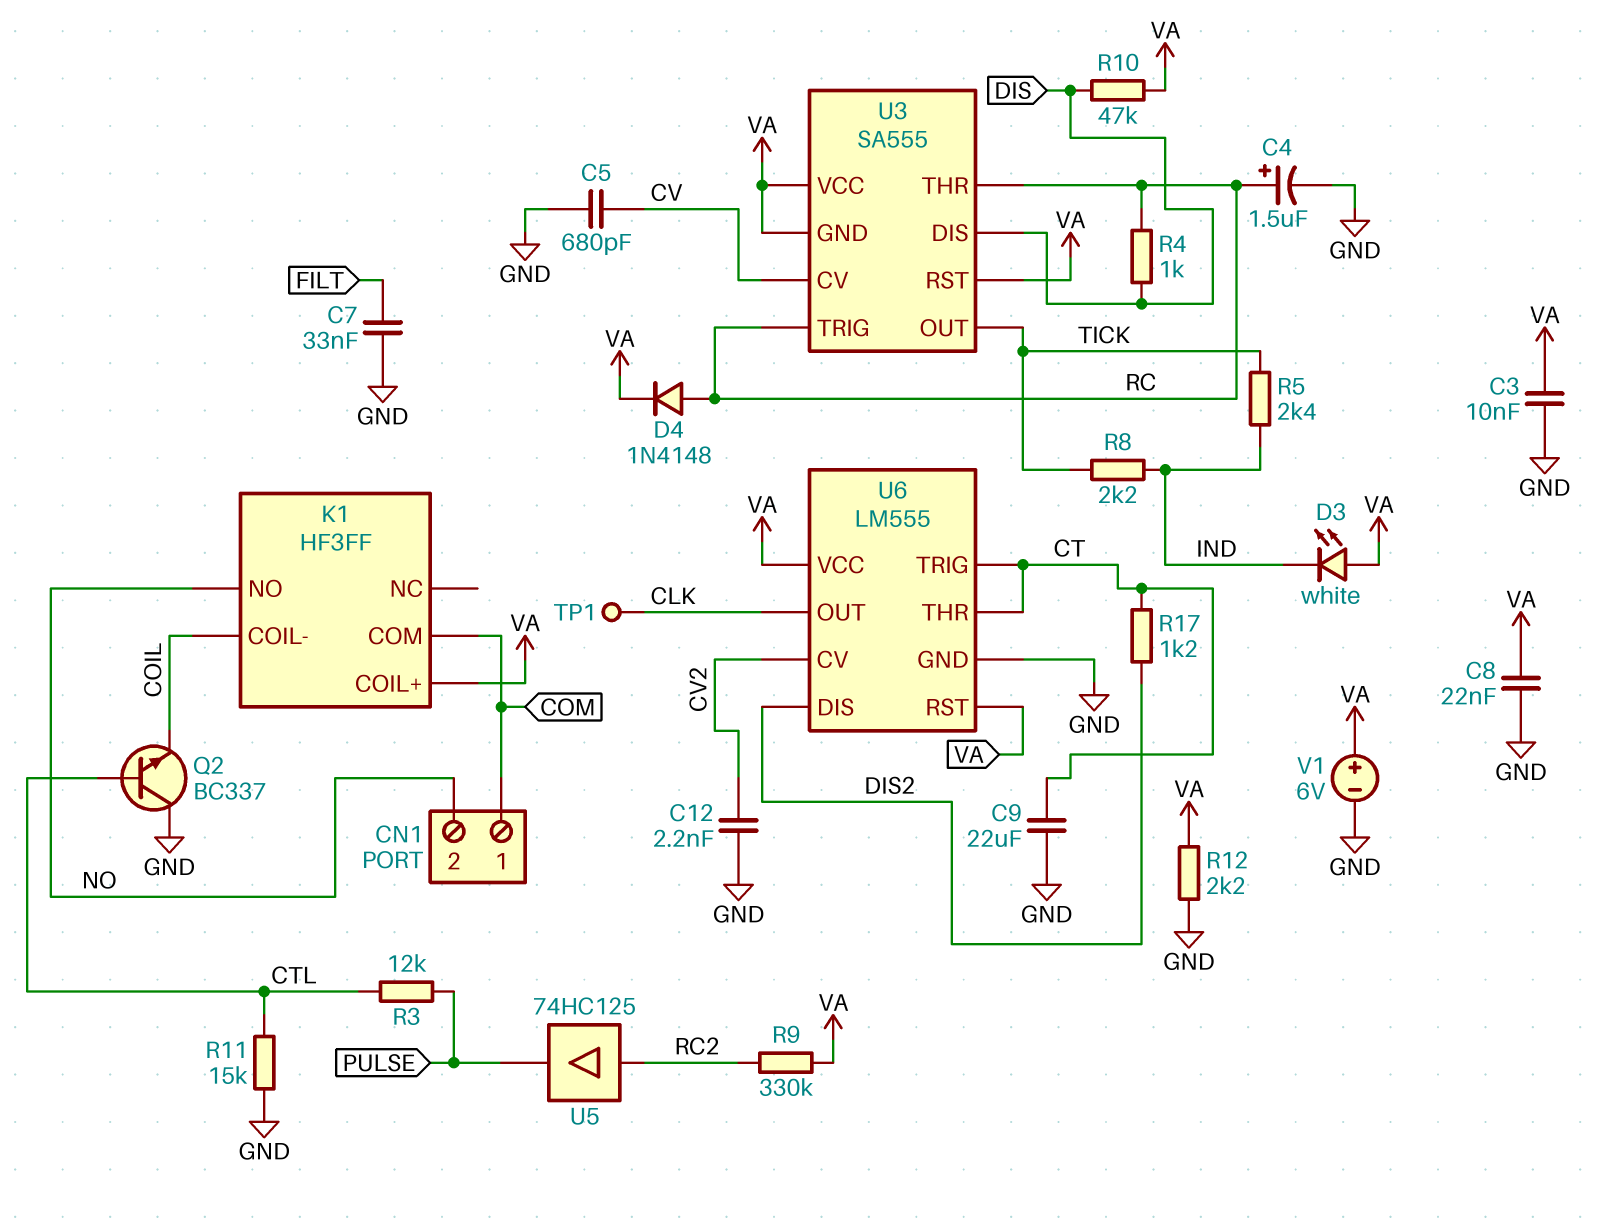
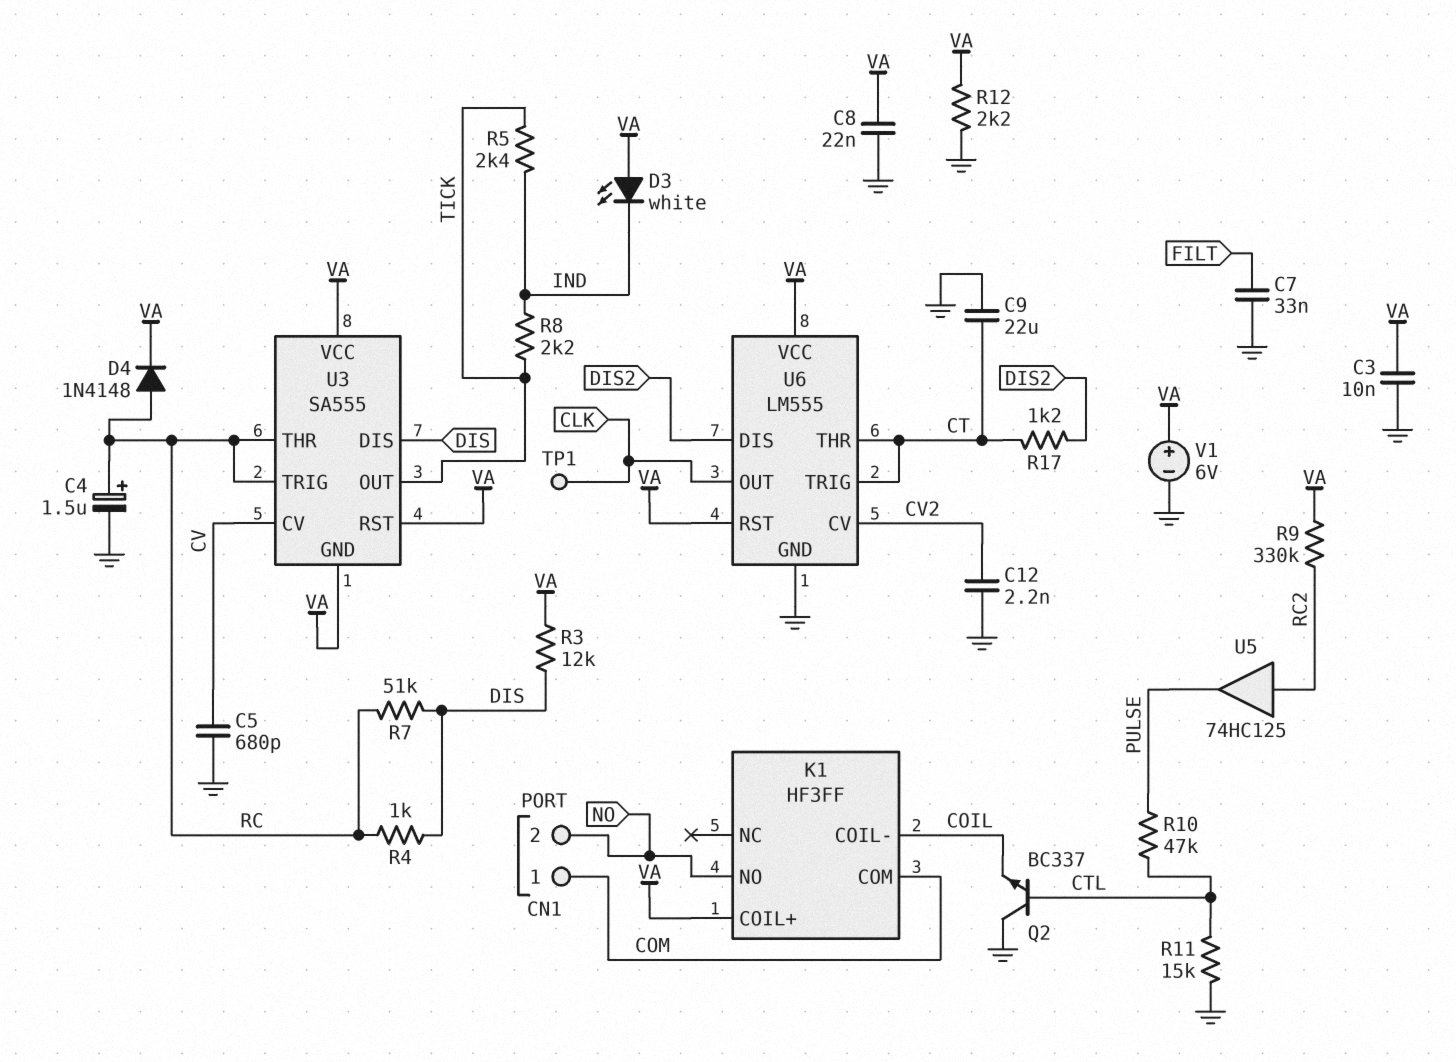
R3: 12k (CTL, PULSE) -> 12k (DIS, VA)
R7: none -> 51k (DIS, RC)
R10: 47k (DIS, VA) -> 47k (CTL, PULSE)

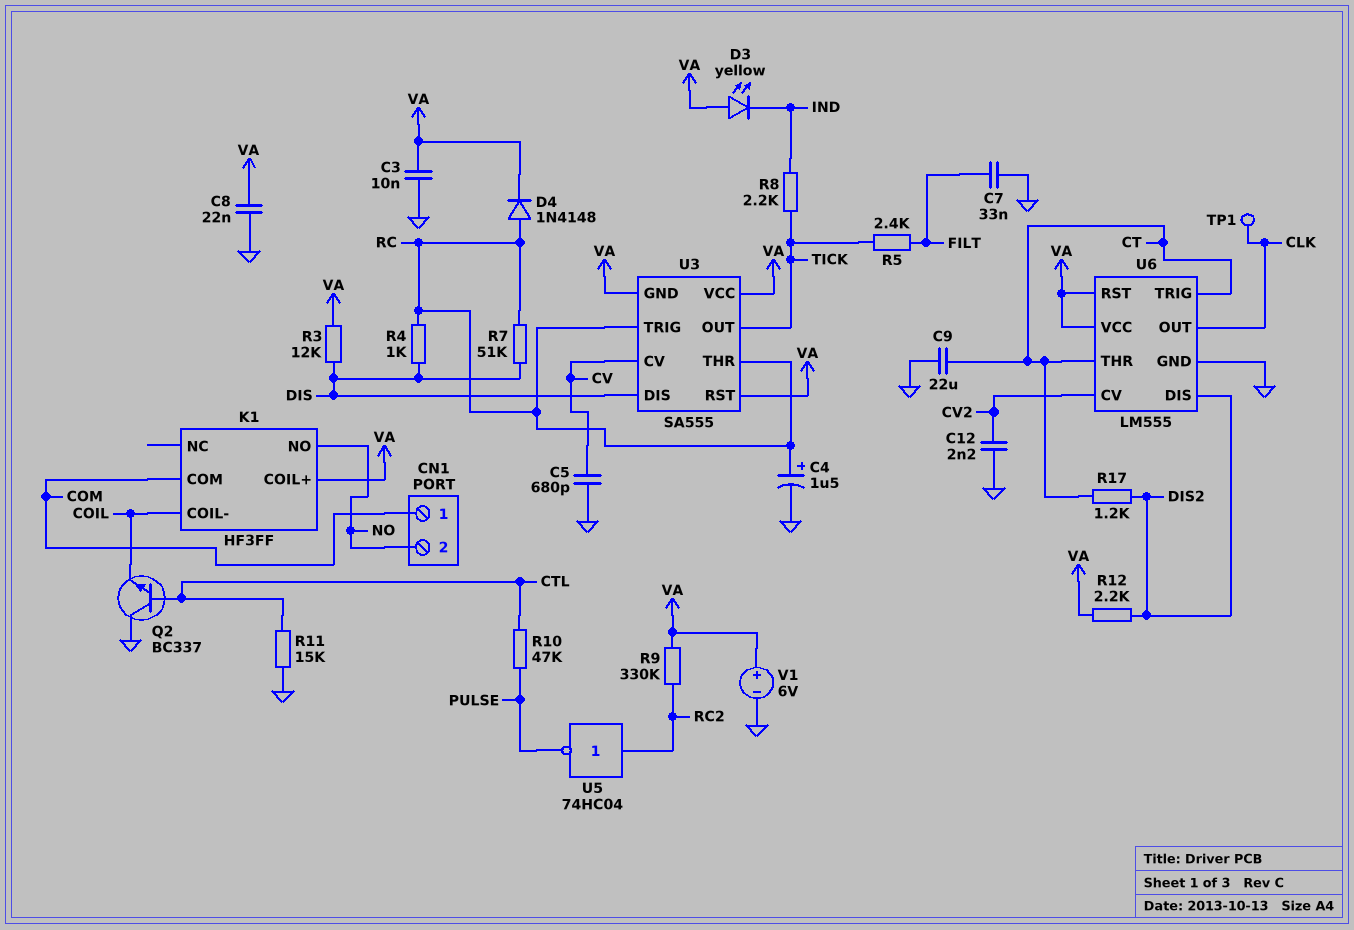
D3: LED white (A VA, K IND) -> LED yellow (A VA, K IND)
R5: 2.4k (IND, TICK) -> 2.4k (FILT, TICK)
R12: 2.2k (GND, VA) -> 2.2k (DIS2, VA)
U5: buffer 74HC125 (in RC2, out PULSE) -> NOT 74HC04 (in RC2, out PULSE)

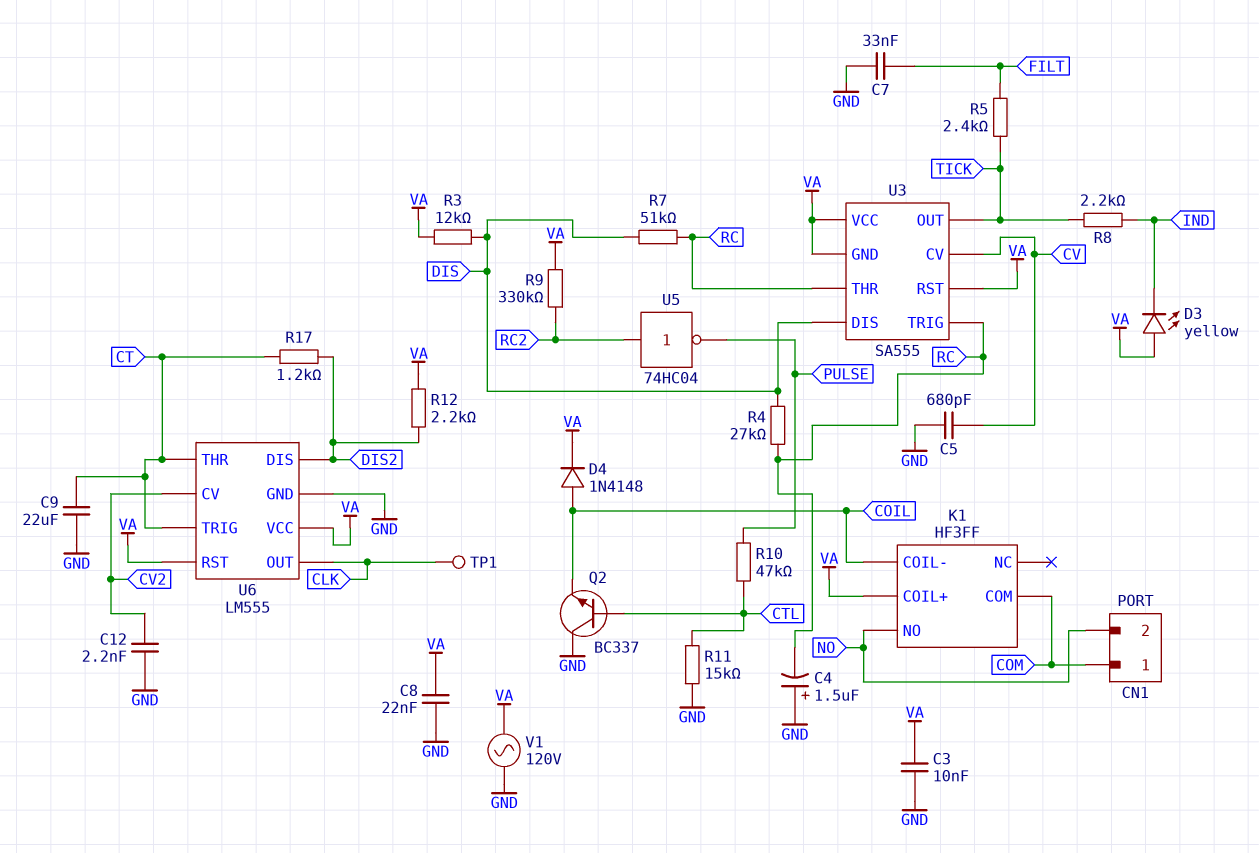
C4: 1.5uF (plus RC, minus GND) -> 1.5uF (plus GND, minus RC)
D4: diode 1N4148 (A RC, K VA) -> diode 1N4148 (A COIL, K VA)
R4: 1k (DIS, RC) -> 27k (DIS, RC)
V1: 6V (plus VA, minus GND) -> AC 120V (GND, VA)

